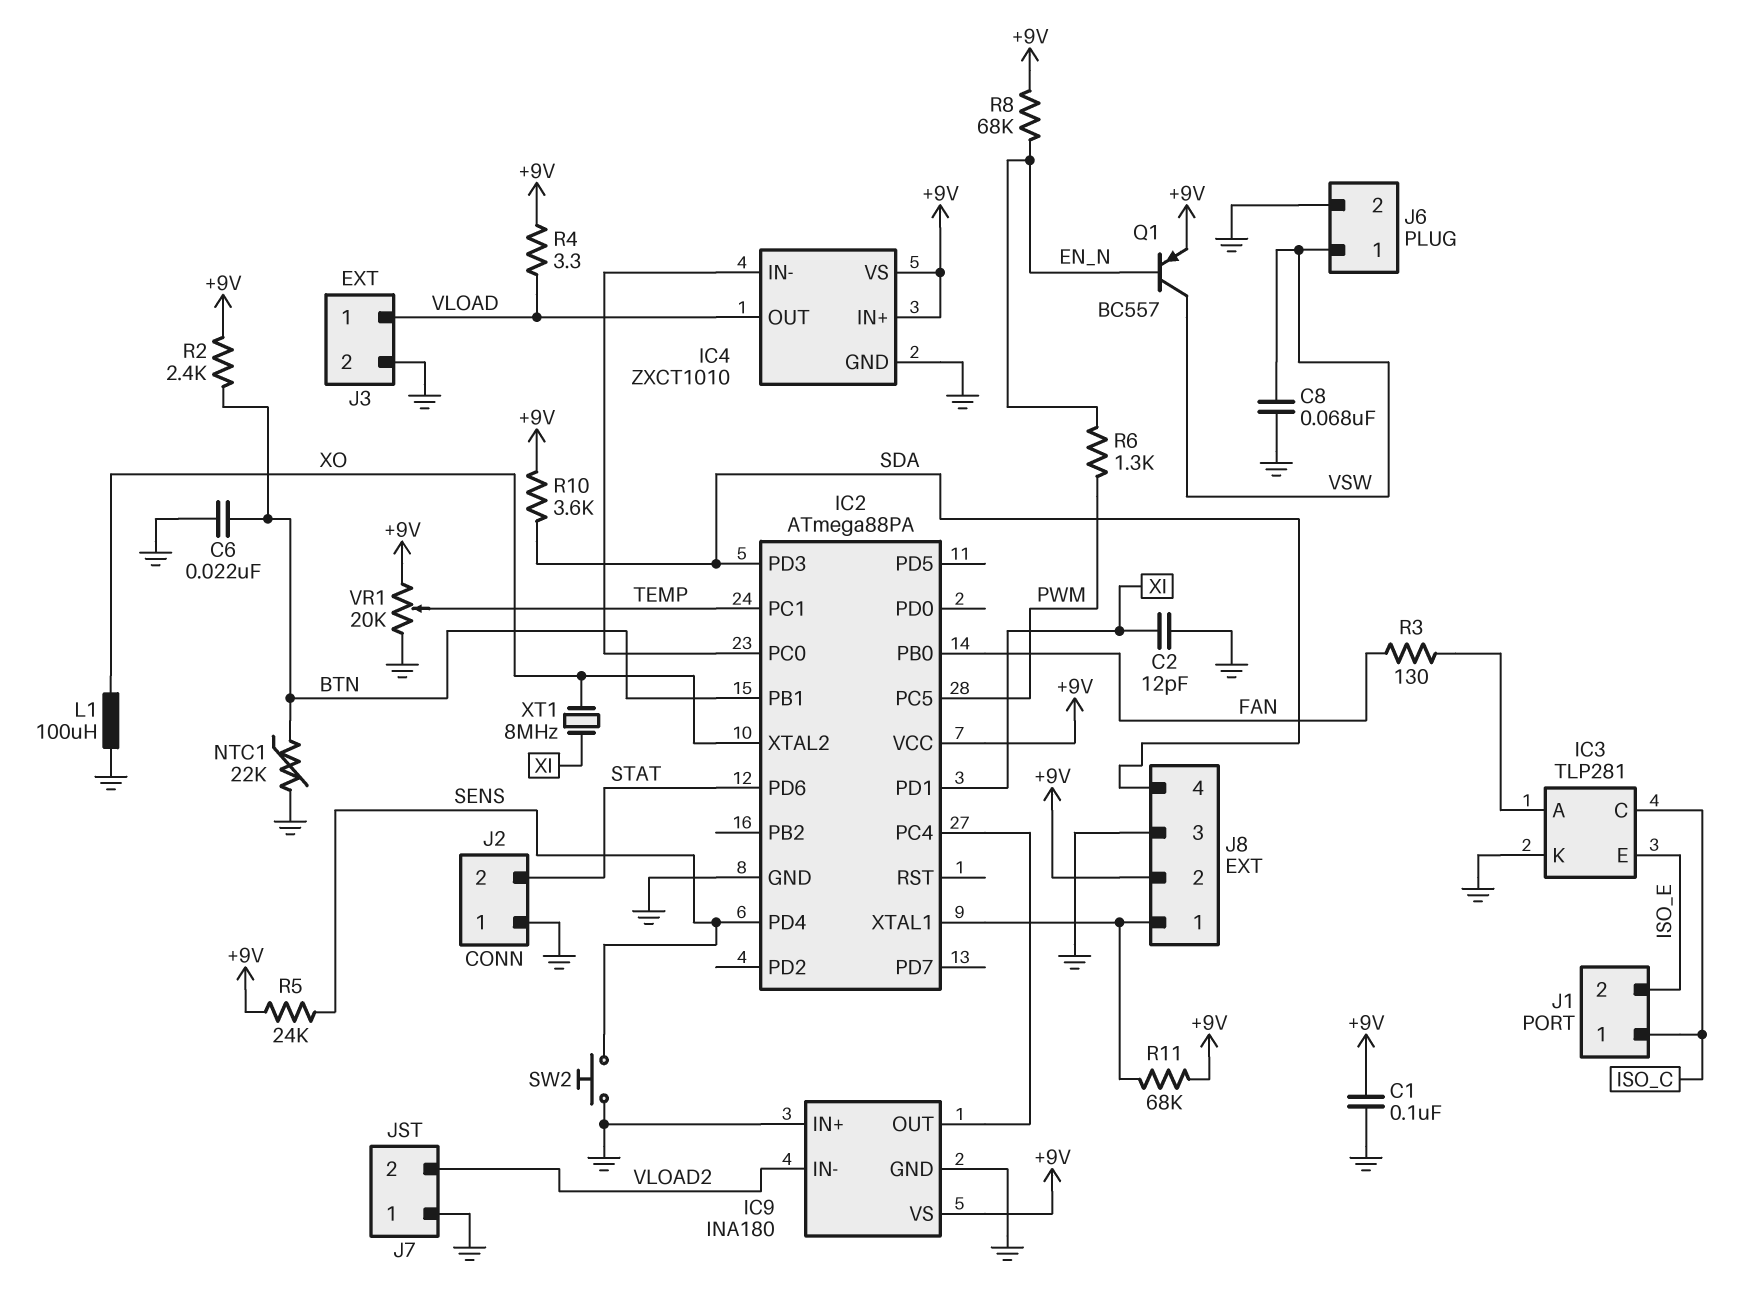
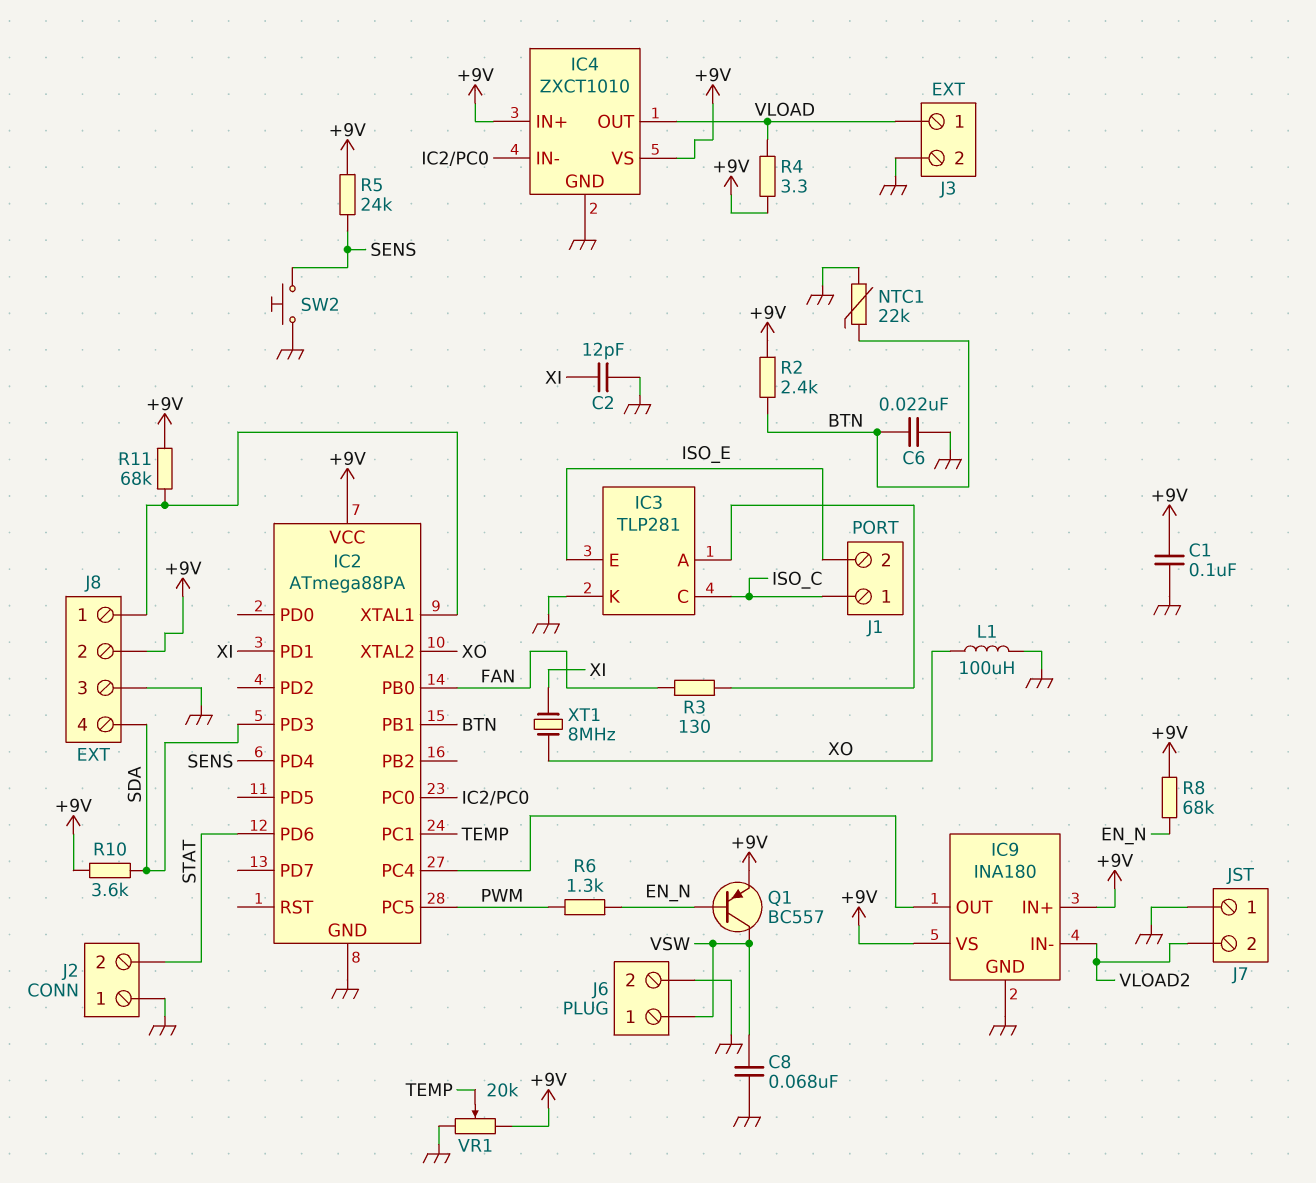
IC9 pin IN+: GND -> +9V

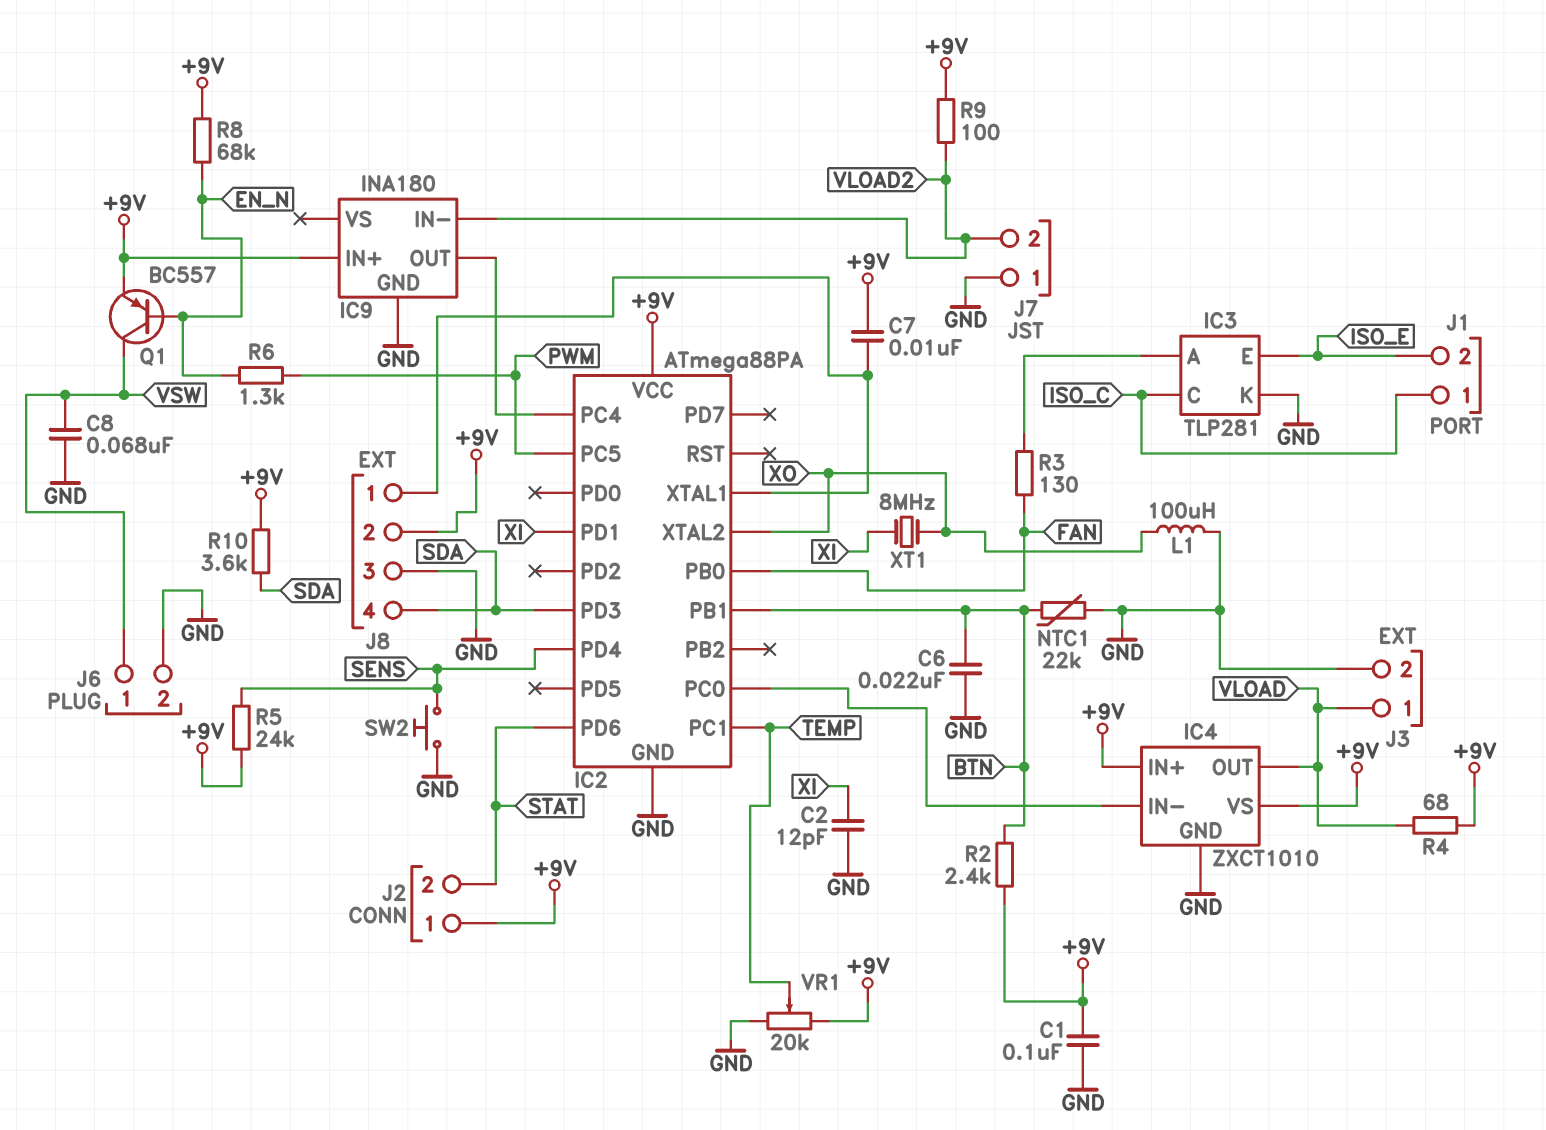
C7: none -> 10nF (+9V, IC2/XTAL1)
IC9 pin VS: +9V -> none
J2 pin 1: GND -> +9V
R4: 3.3 (+9V, VLOAD) -> 68 (+9V, VLOAD)
R9: none -> 100 (+9V, VLOAD2)
R11: 68k (+9V, IC2/XTAL1) -> none

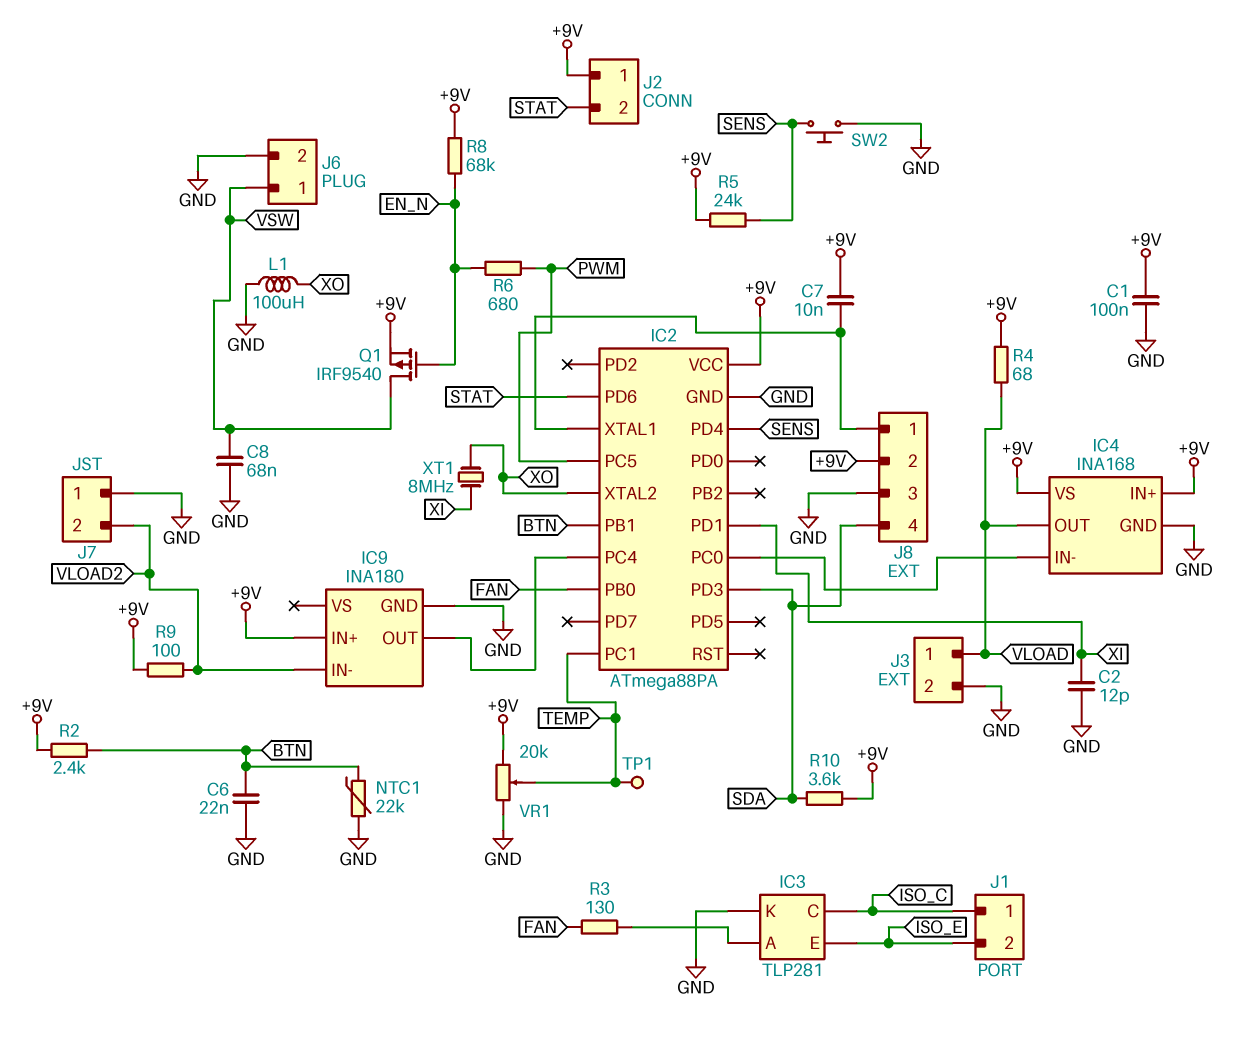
IC4: ZXCT1010 -> INA168
Q1: PNP BC557 (B EN_N, C VSW, E +9V) -> PMOS IRF9540 (G EN_N, D VSW, S +9V)
R6: 1.3k (EN_N, PWM) -> 680 (EN_N, PWM)
TP1: none -> test point (TEMP)

